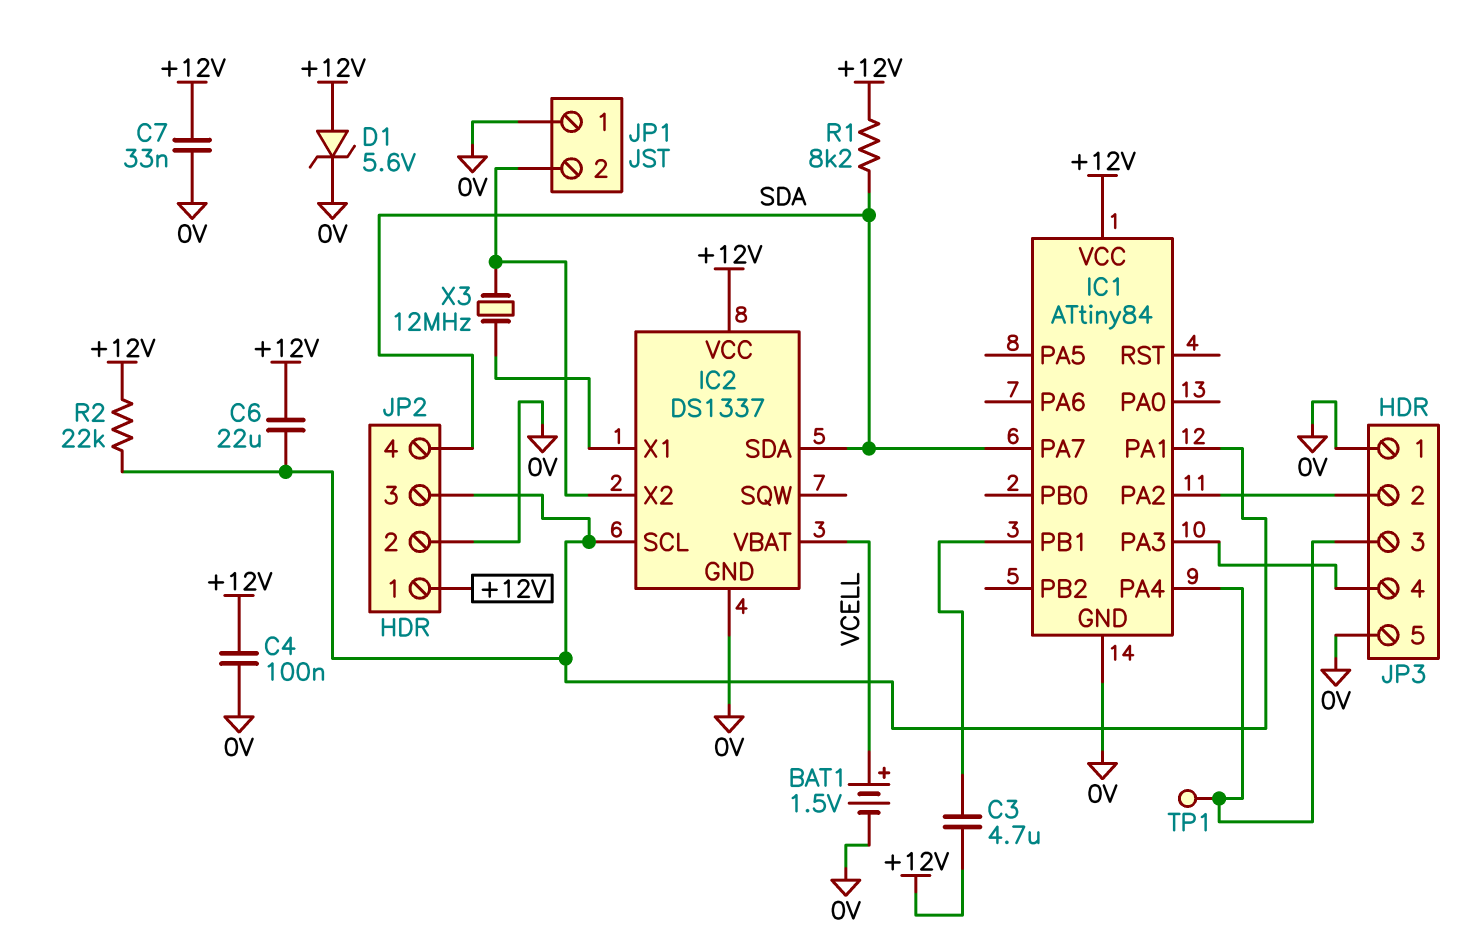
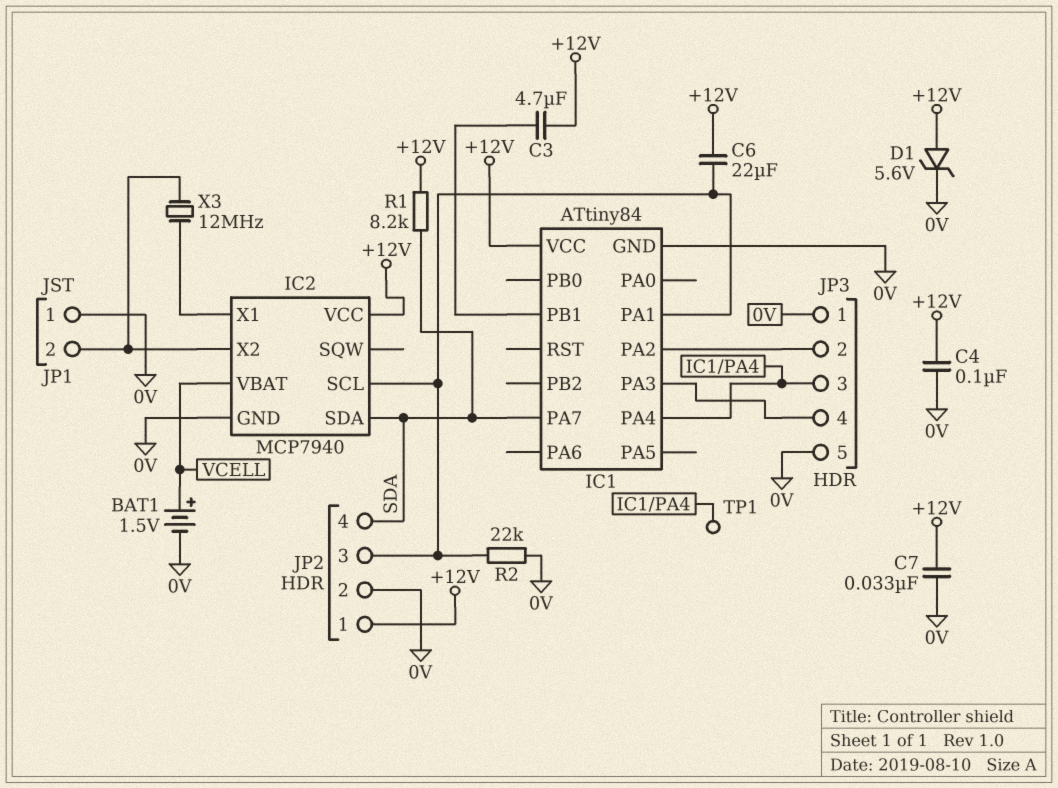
IC2: DS1337 -> MCP7940
R2: 22k (+12V, IC1/PA1) -> 22k (0V, IC1/PA1)

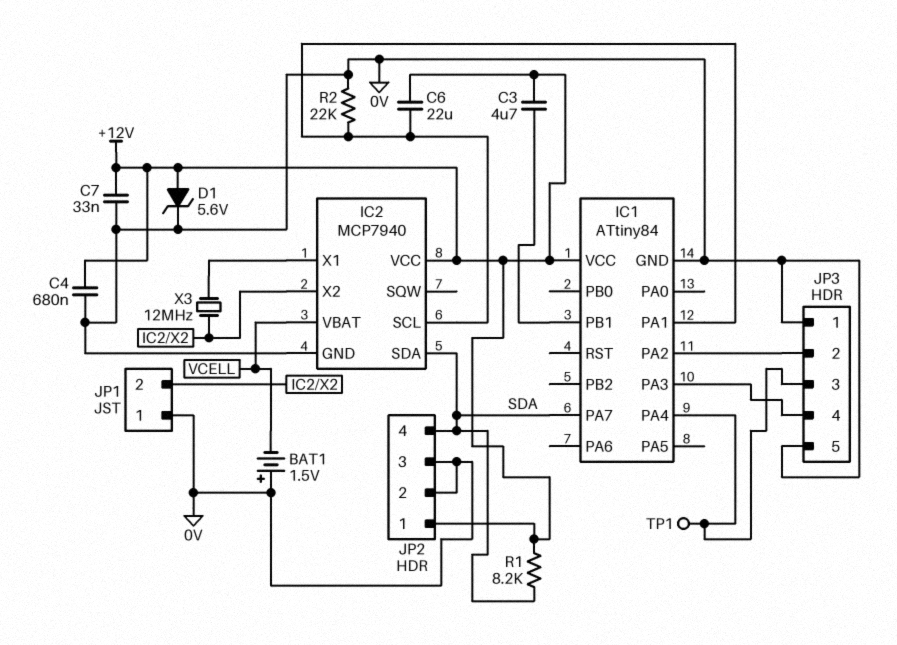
BAT1: 1.5V (plus VCELL, minus 0V) -> 1.5V (plus 0V, minus VCELL)
C4: 100nF (+12V, 0V) -> 680nF (+12V, 0V)
JP2 pin 3: IC1/PA1 -> 0V

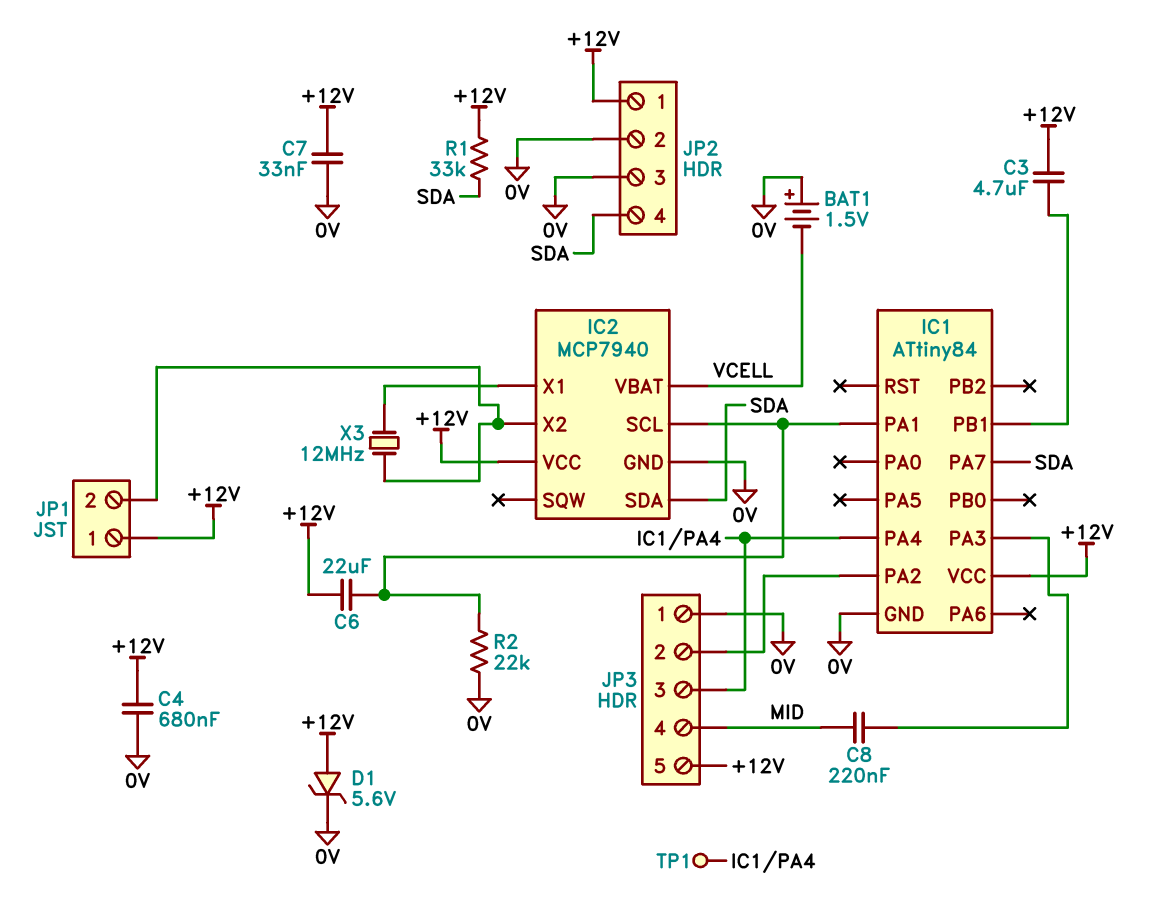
C8: none -> 220nF (IC1/PA3, MID)
JP1 pin 1: 0V -> +12V
JP3 pin 4: IC1/PA3 -> MID
JP3 pin 5: 0V -> +12V
R1: 8.2k (+12V, SDA) -> 33k (+12V, SDA)

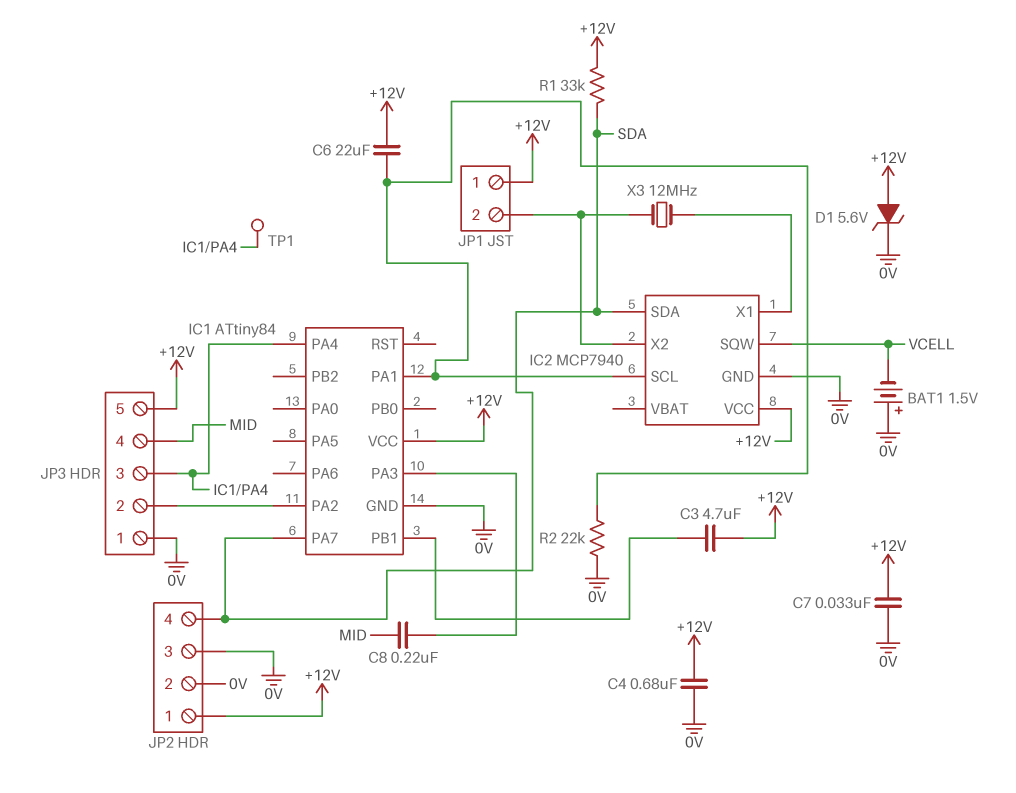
IC2 pin SQW: none -> VCELL
IC2 pin VBAT: VCELL -> none

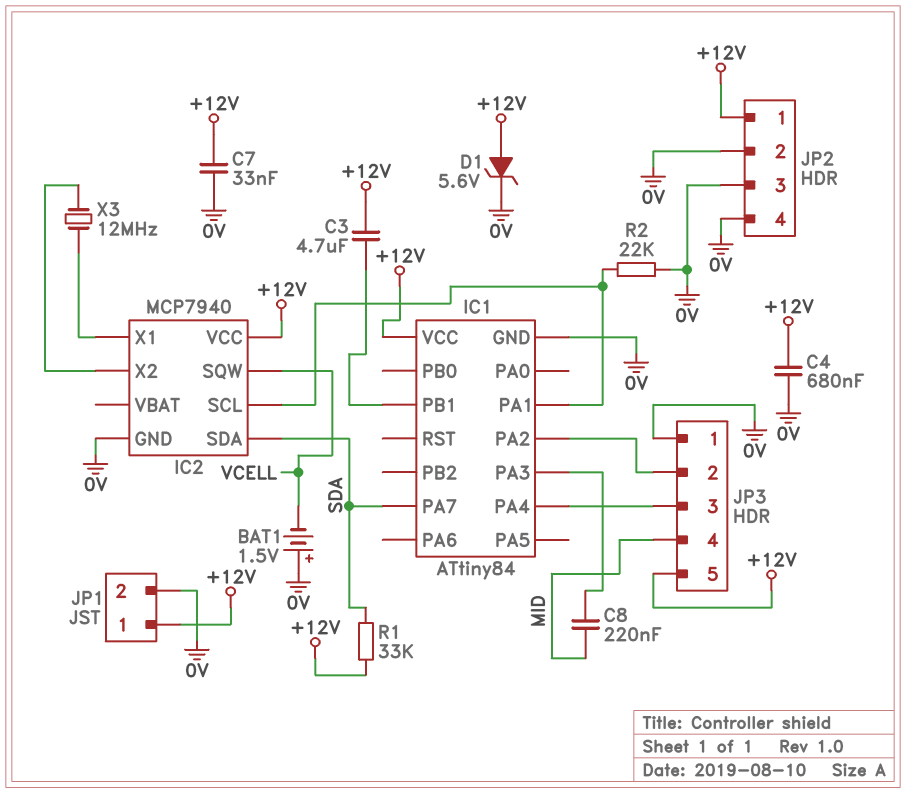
C6: 22uF (+12V, IC1/PA1) -> none
JP1 pin 2: IC2/X2 -> 0V
JP2 pin 4: SDA -> 0V
TP1: test point (IC1/PA4) -> none

